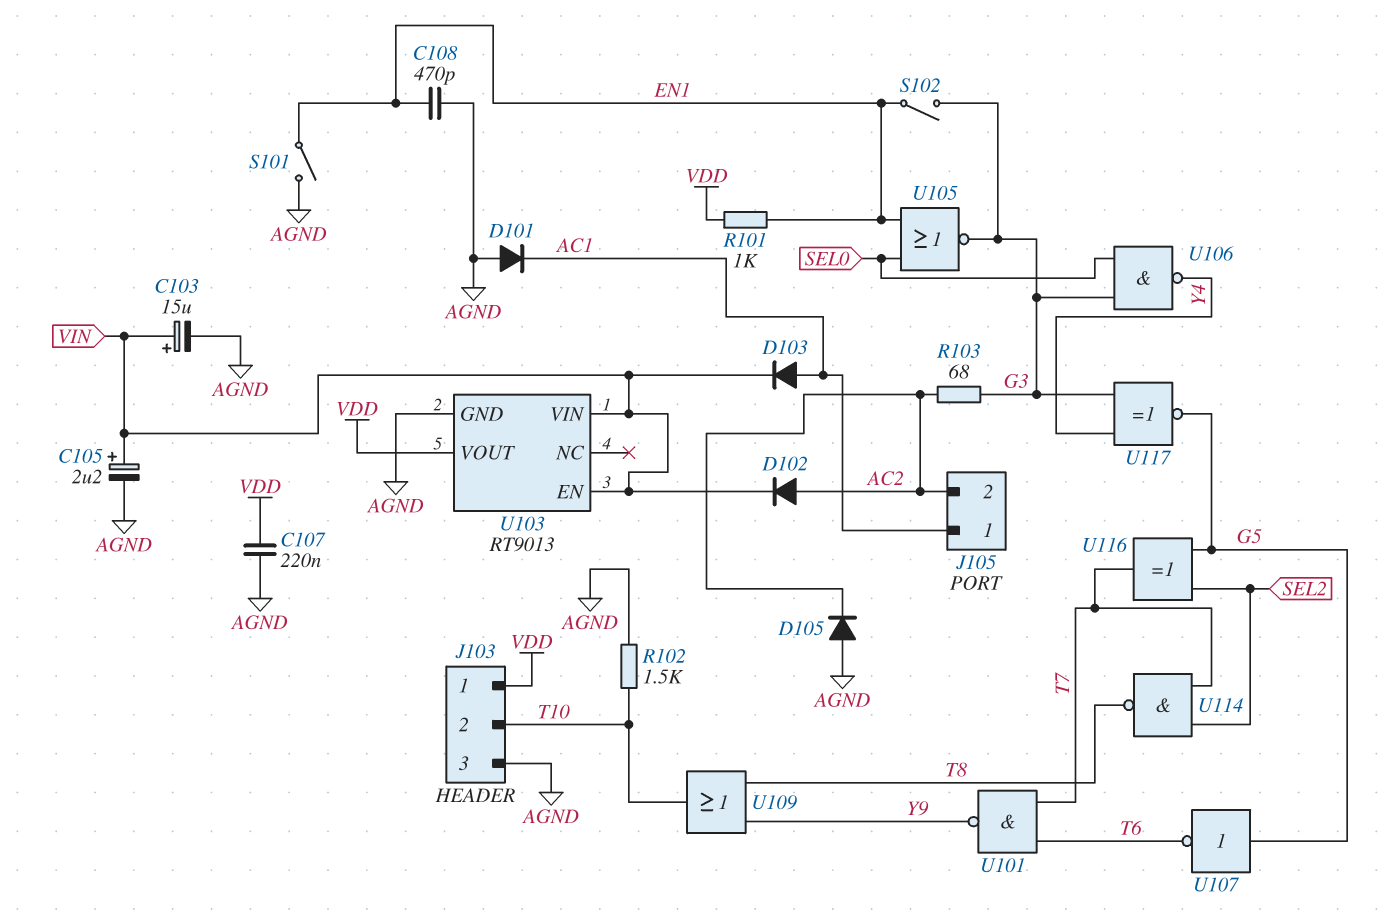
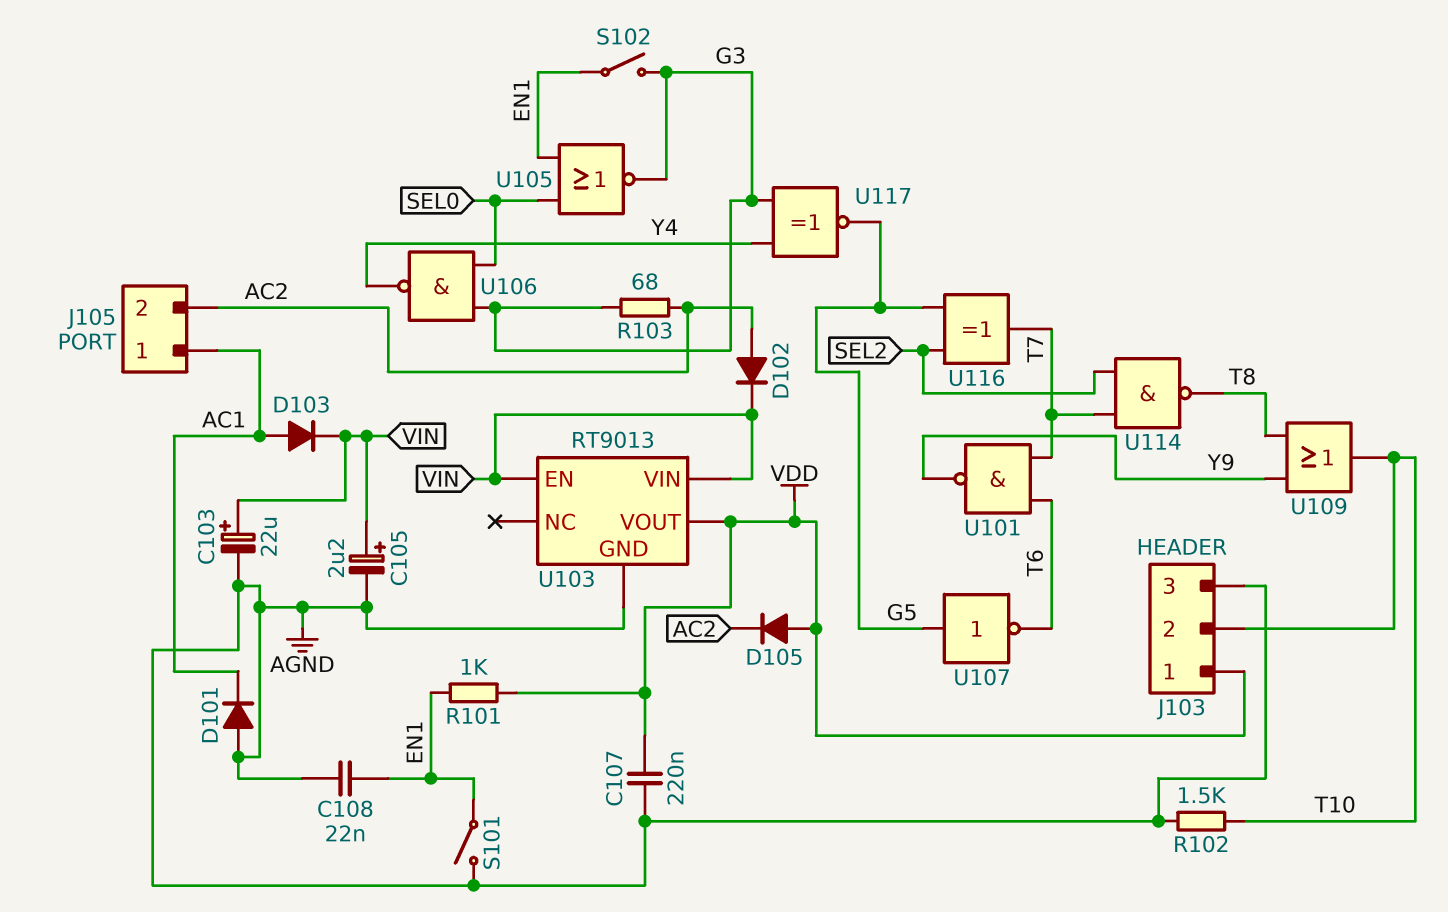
C103: 15uF (plus VIN, minus AGND) -> 22uF (plus VIN, minus AGND)
C108: 470pF (AGND, EN1) -> 22nF (AGND, EN1)
D105: diode (A AGND, K AC2) -> diode (A VDD, K AC2)

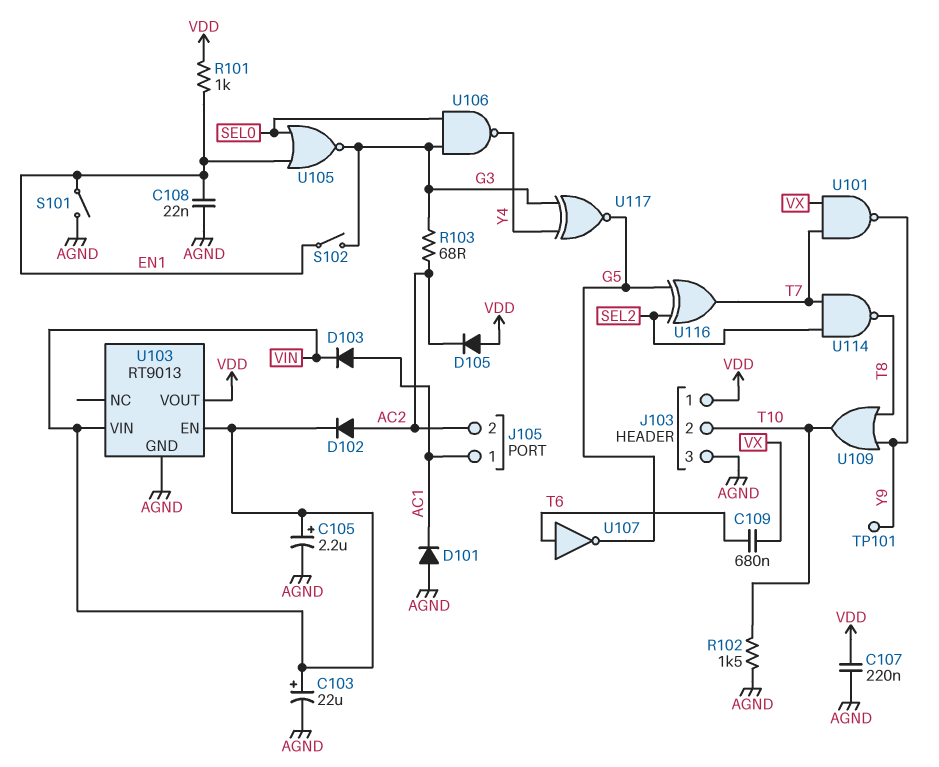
C109: none -> 680nF (T6, VX)
TP101: none -> test point (Y9)
U101: NAND (in T6, in T7, out Y9) -> NAND (in T7, in VX, out Y9)
U107: NOT (in G5, out T6) -> NOT (in T6, out G5)

